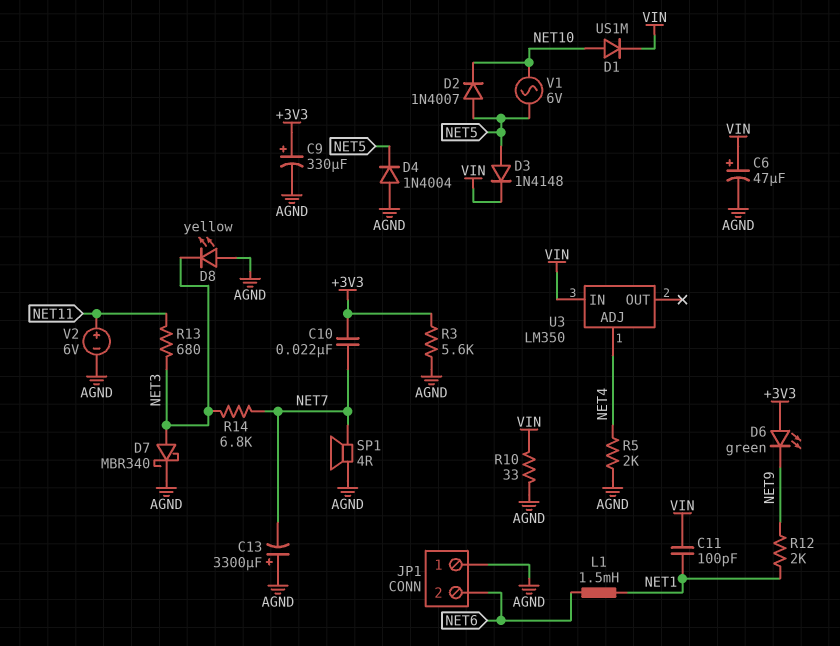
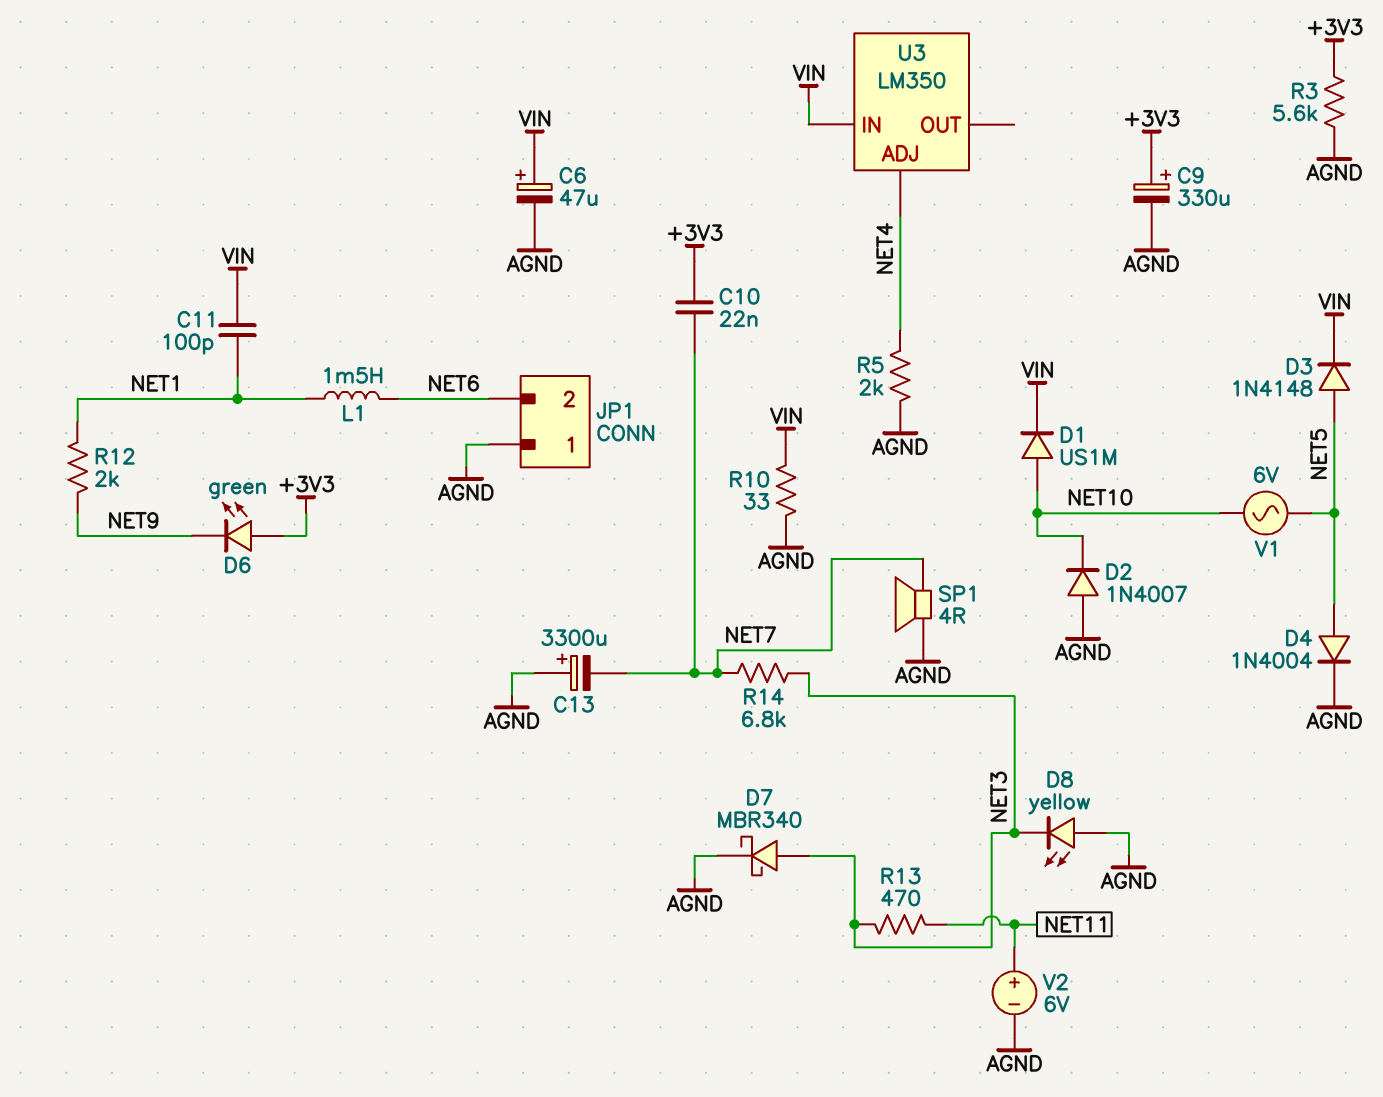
D2: diode 1N4007 (A NET5, K NET10) -> diode 1N4007 (A AGND, K NET10)
D4: diode 1N4004 (A AGND, K NET5) -> diode 1N4004 (A NET5, K AGND)
R13: 680 (NET3, NET11) -> 470 (NET3, NET11)

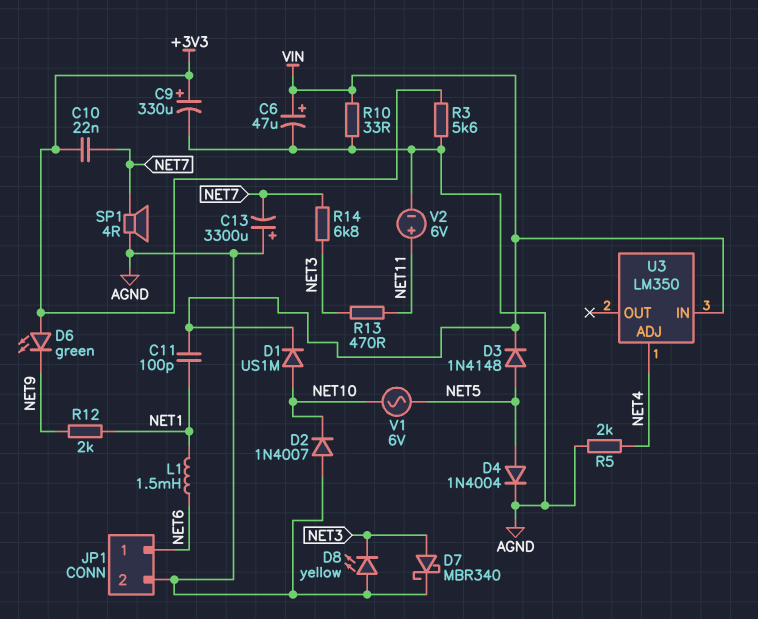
JP1 pin 1: AGND -> NET6
JP1 pin 2: NET6 -> AGND

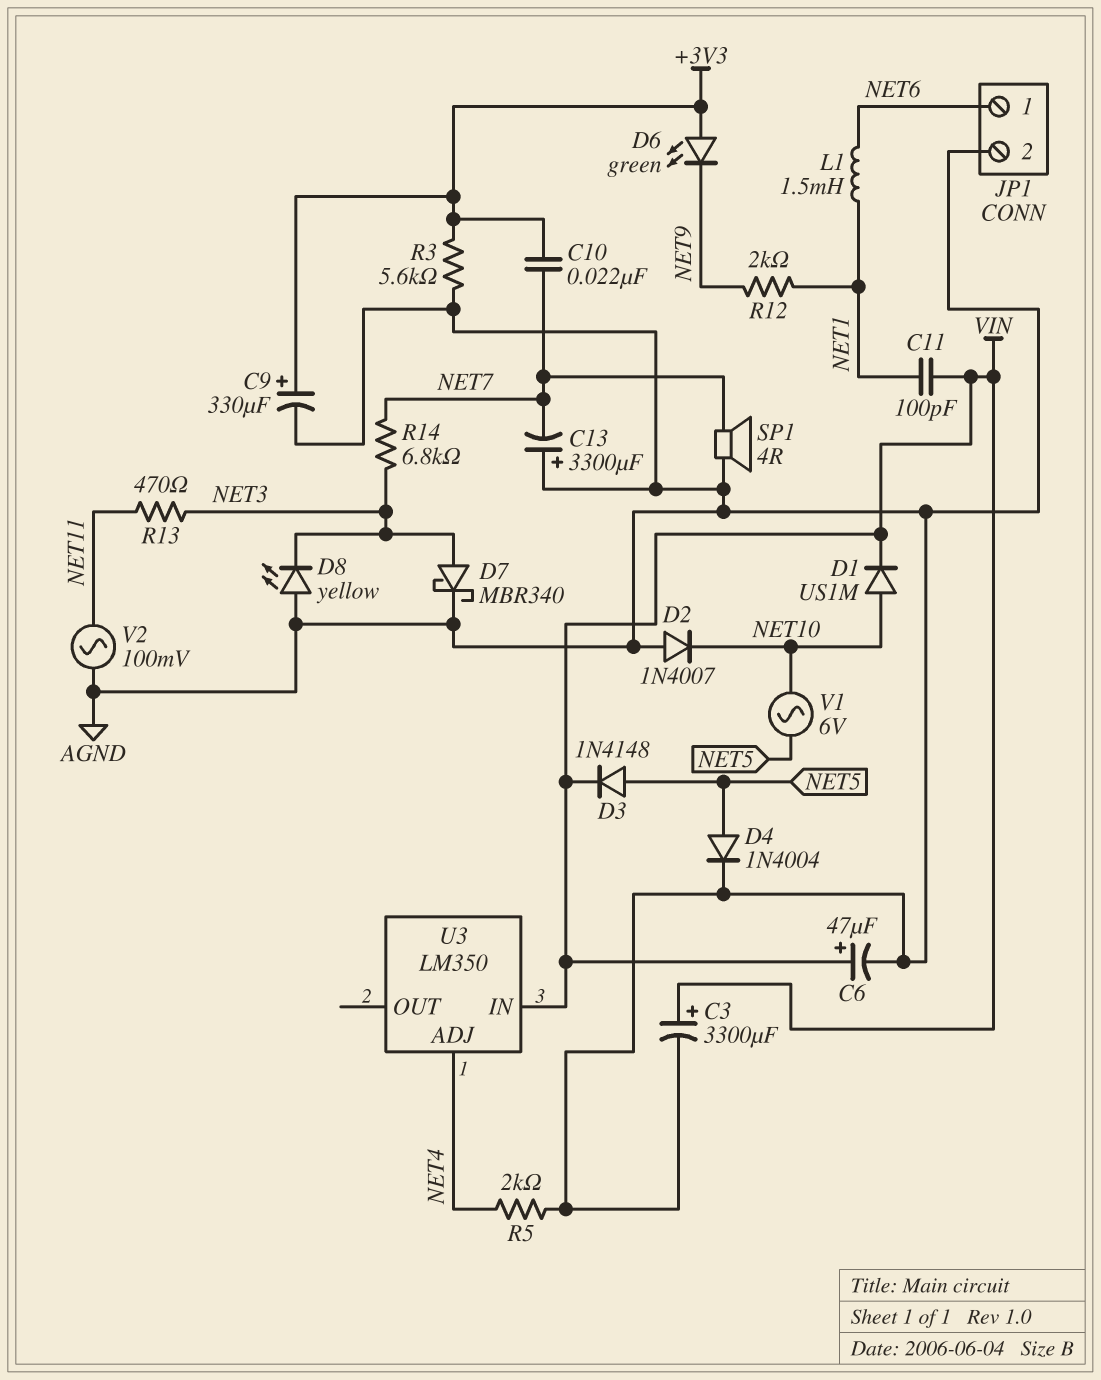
C3: none -> 3300uF (plus VIN, minus AGND)
R10: 33 (AGND, VIN) -> none
V2: 6V (plus NET11, minus AGND) -> AC 100mV (AGND, NET11)

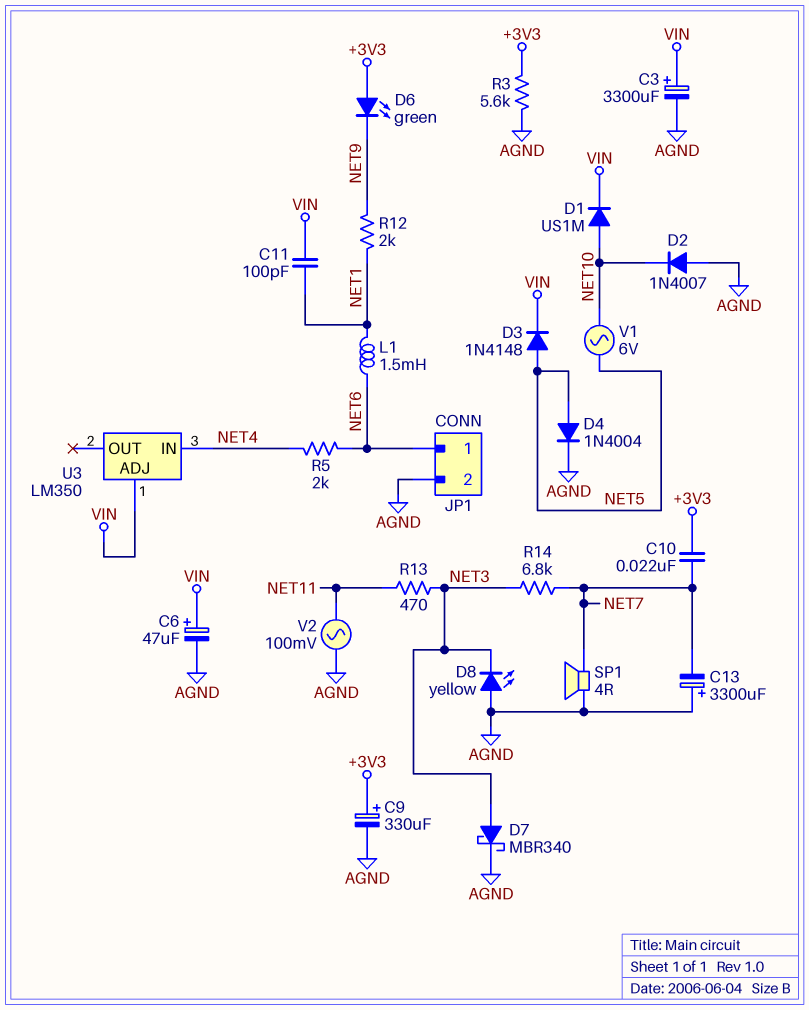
R5: 2k (AGND, NET4) -> 2k (NET4, NET6)
U3 pin ADJ: NET4 -> VIN
U3 pin IN: VIN -> NET4

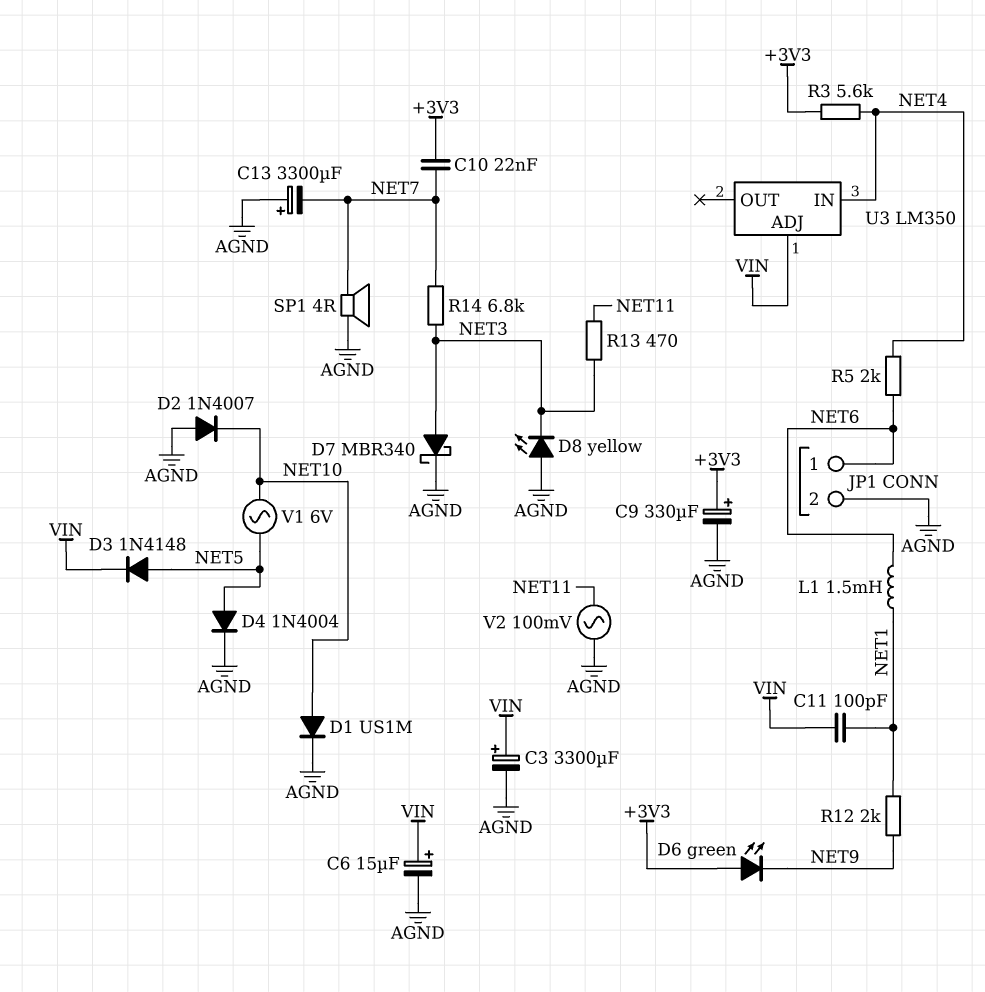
C6: 47uF (plus VIN, minus AGND) -> 15uF (plus VIN, minus AGND)
D1: diode US1M (A NET10, K VIN) -> diode US1M (A NET10, K AGND)
R3: 5.6k (+3V3, AGND) -> 5.6k (+3V3, NET4)

